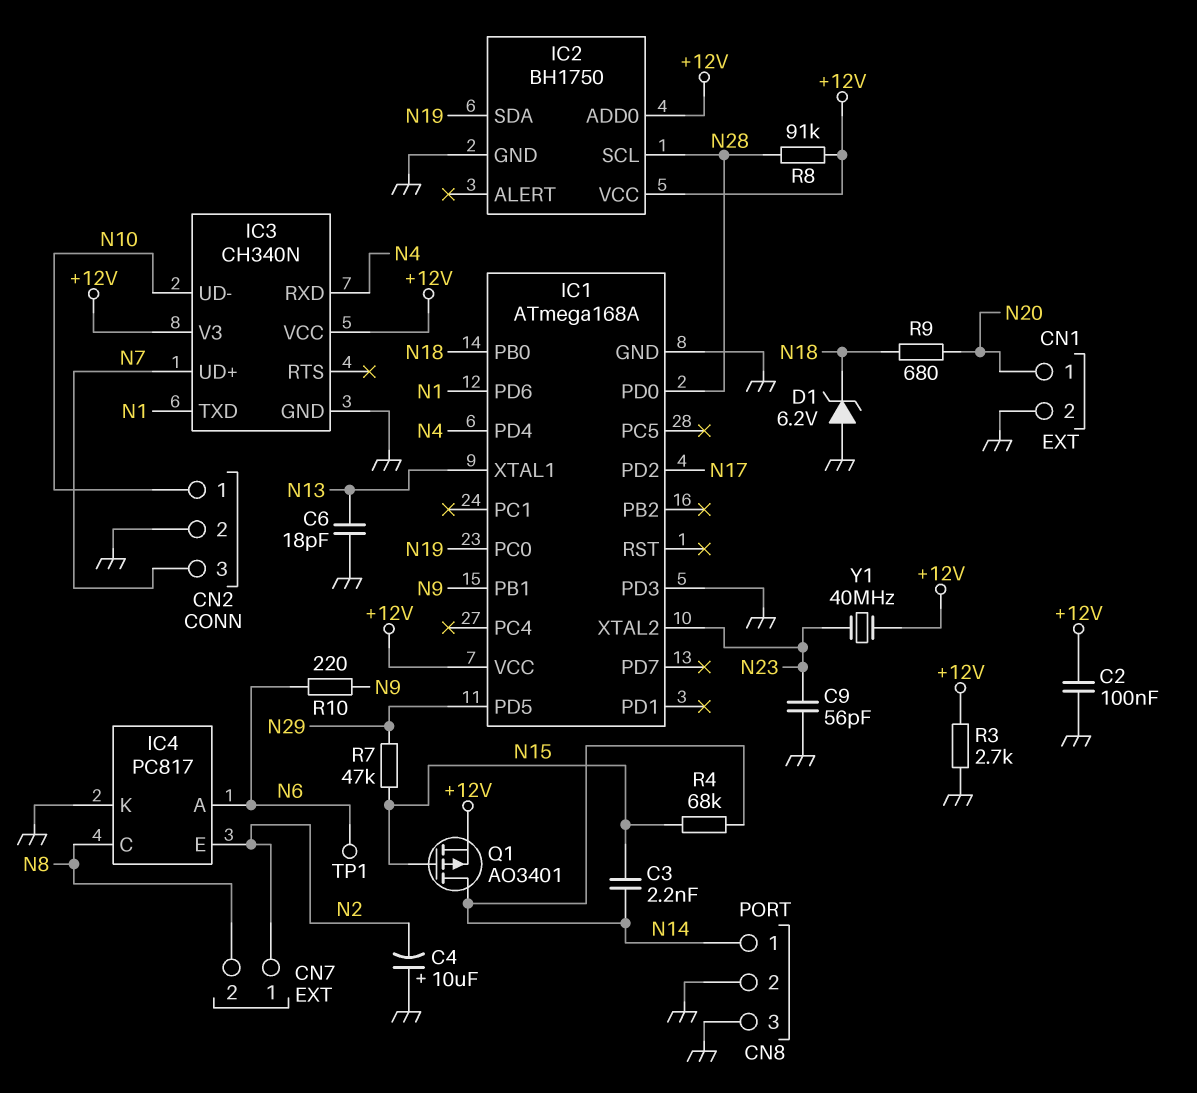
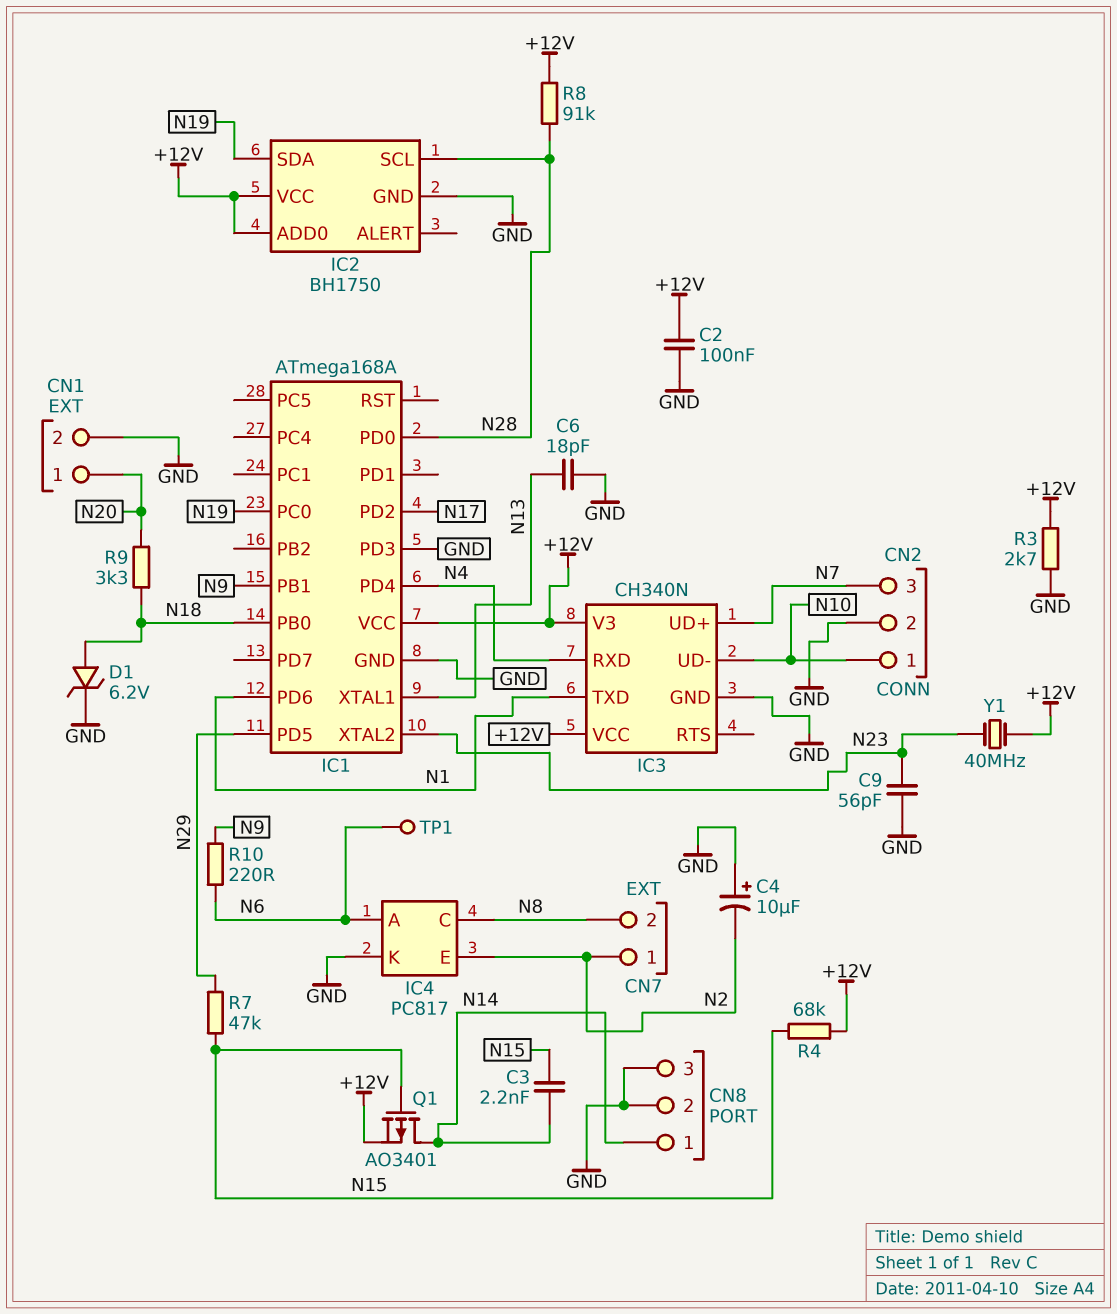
D1: zener 6.2V (A GND, K N18) -> zener 6.2V (A N18, K GND)
R4: 68k (N14, N15) -> 68k (+12V, N15)
R9: 680 (N18, N20) -> 3.3k (N18, N20)

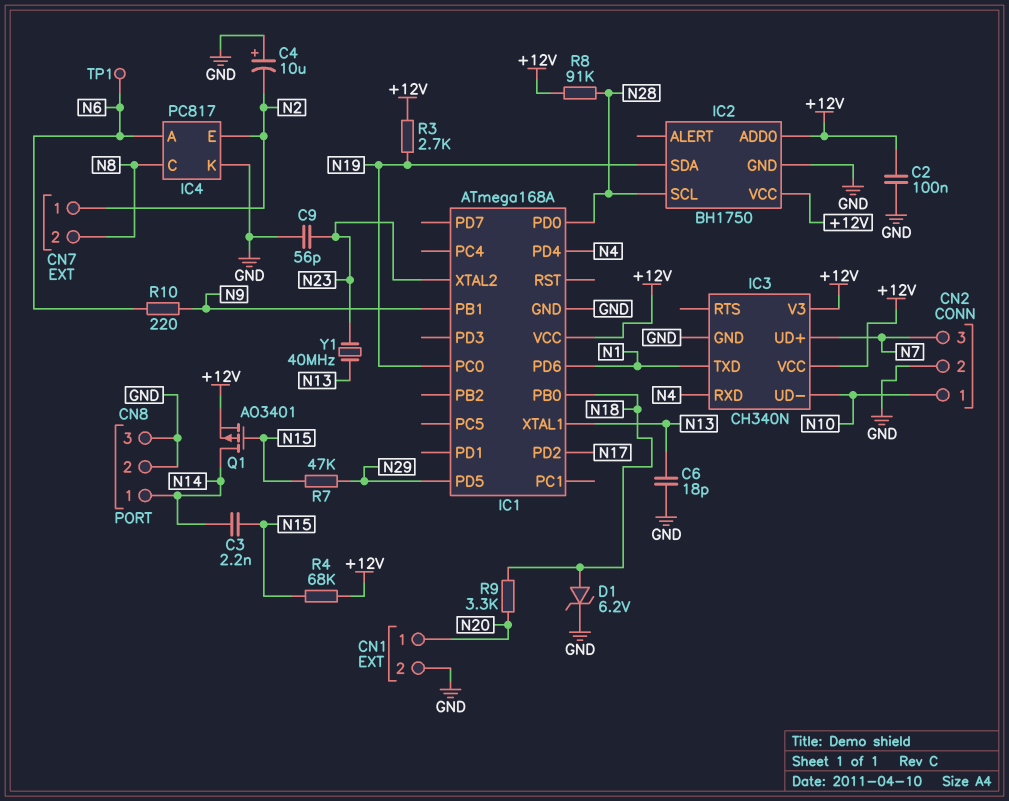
IC1 pin PD3: GND -> none
R3: 2.7k (+12V, GND) -> 2.7k (+12V, N19)
Y1: 40MHz (+12V, N23) -> 40MHz (N13, N23)

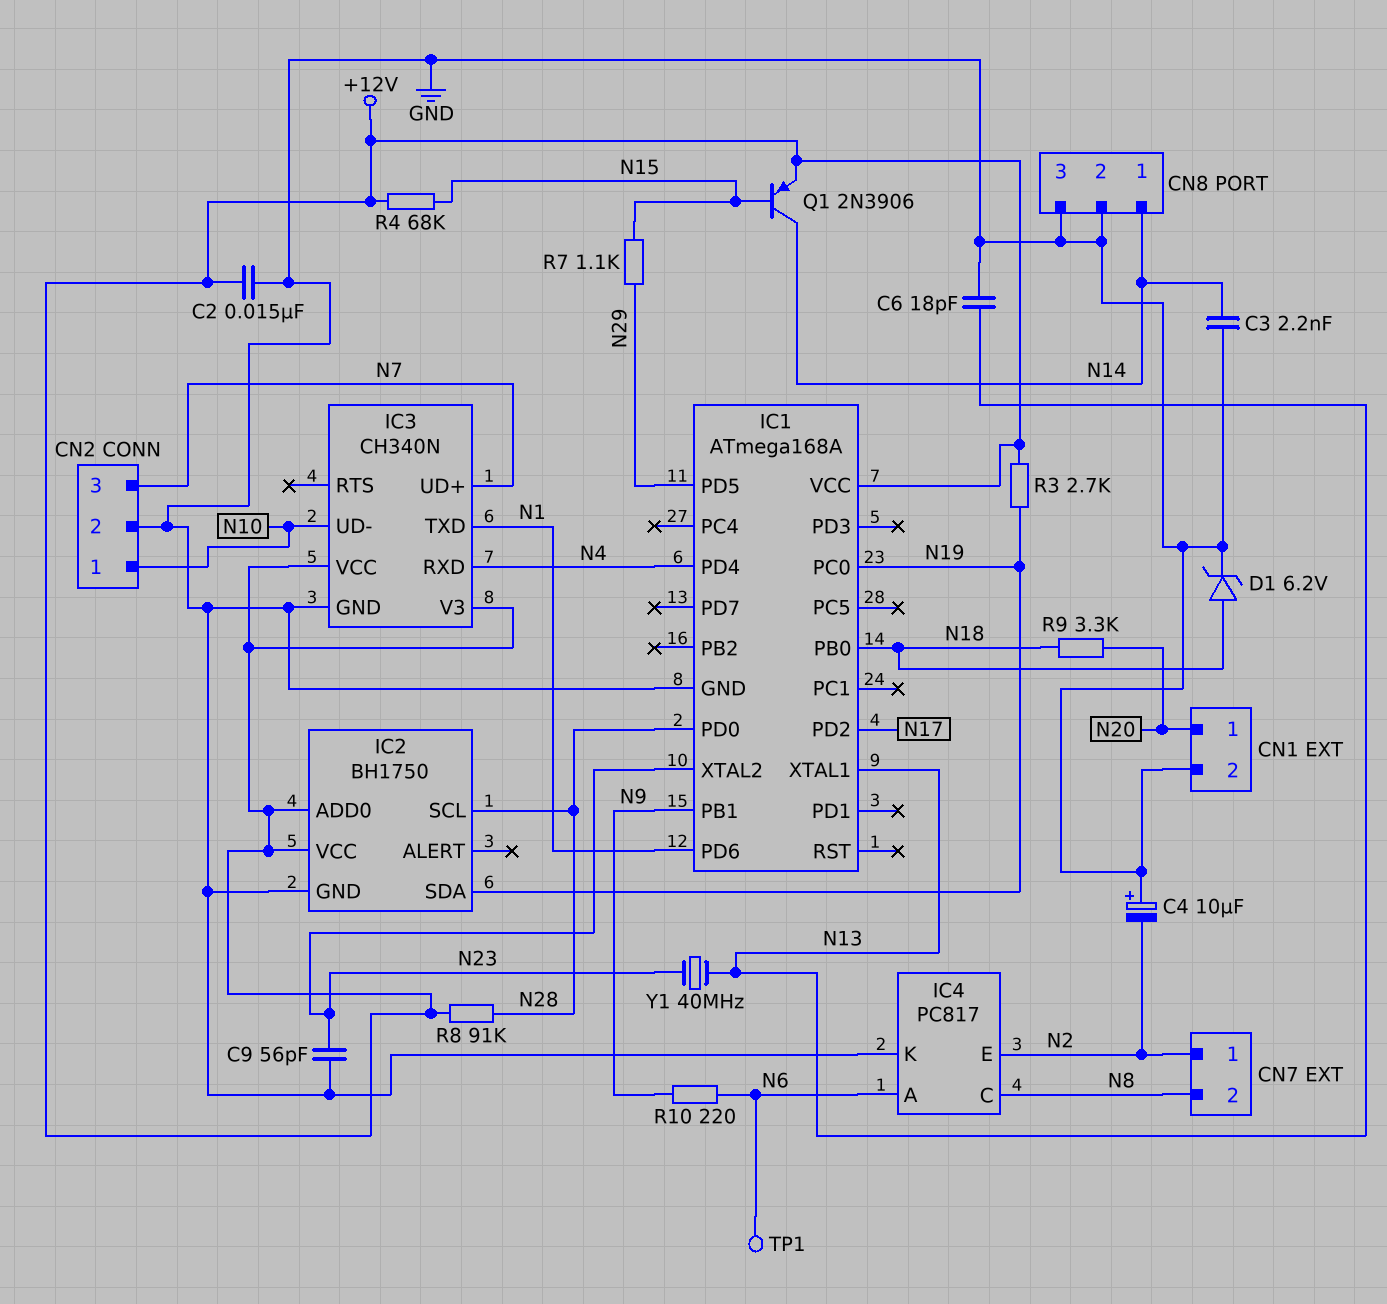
C2: 100nF (+12V, GND) -> 15nF (+12V, GND)
C3: 2.2nF (N14, N15) -> 2.2nF (GND, N14)
Q1: PMOS AO3401 (G N15, D N14, S +12V) -> PNP 2N3906 (B N15, C N14, E +12V)
R7: 47k (N15, N29) -> 1.1k (N15, N29)

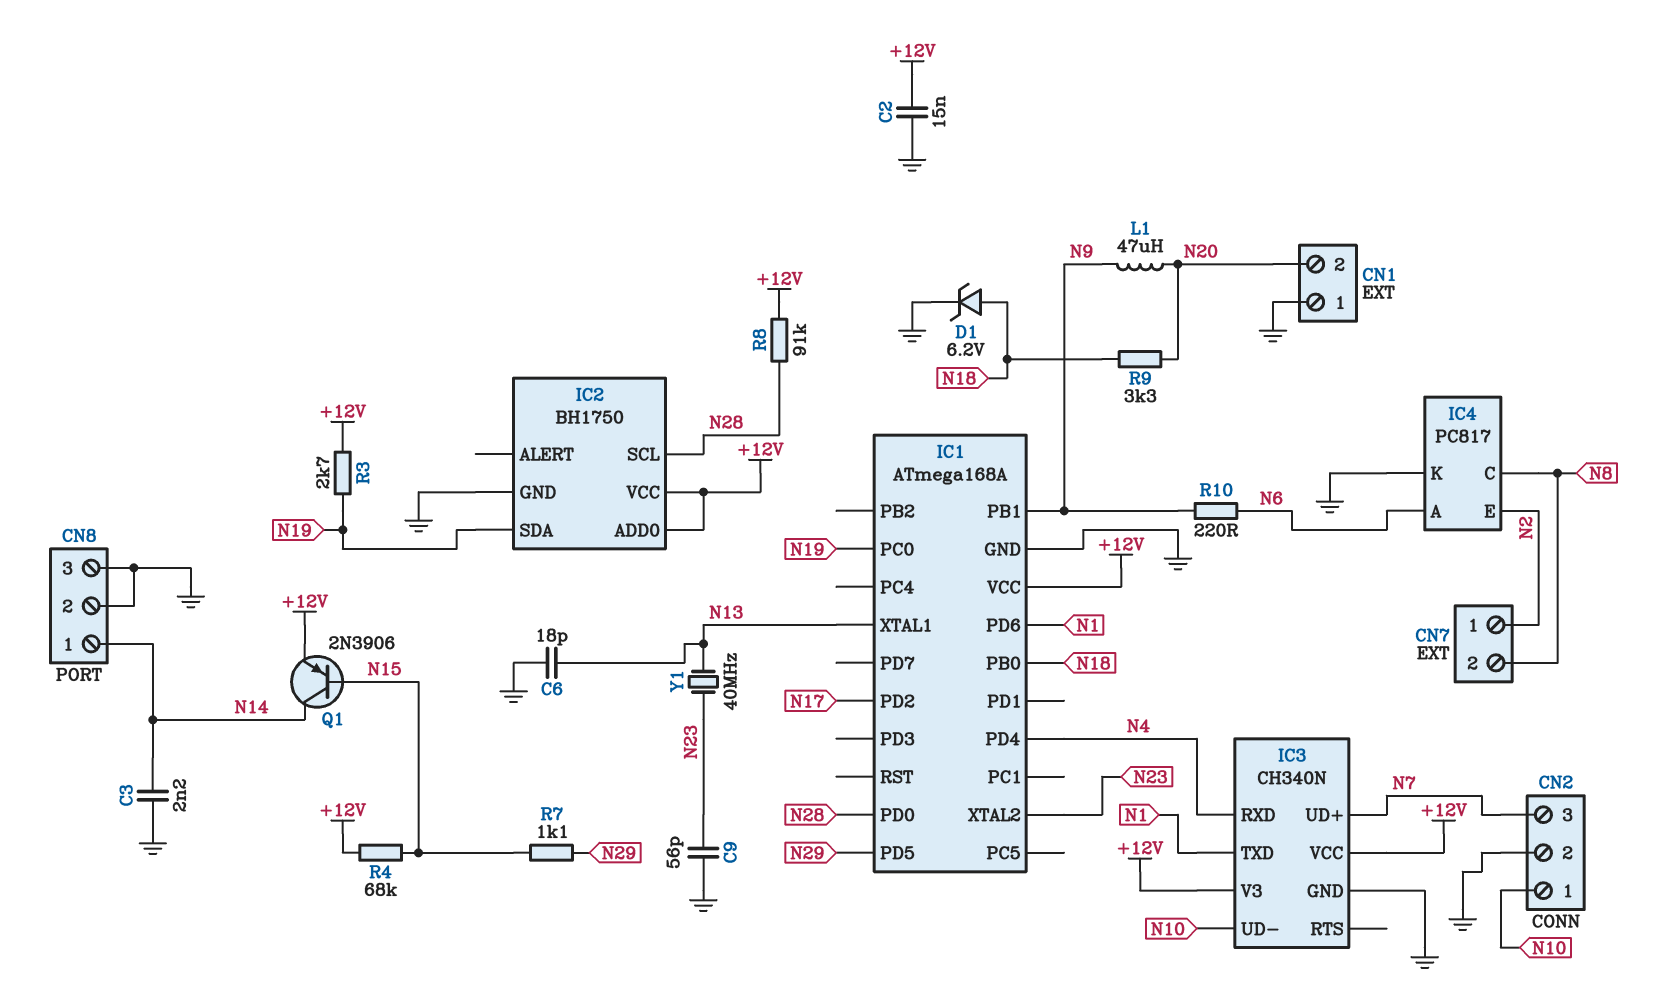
C4: 10uF (plus GND, minus N2) -> none
CN1 pin 1: N20 -> GND
CN1 pin 2: GND -> N20
L1: none -> 47uH (N9, N20)
TP1: test point (N6) -> none

